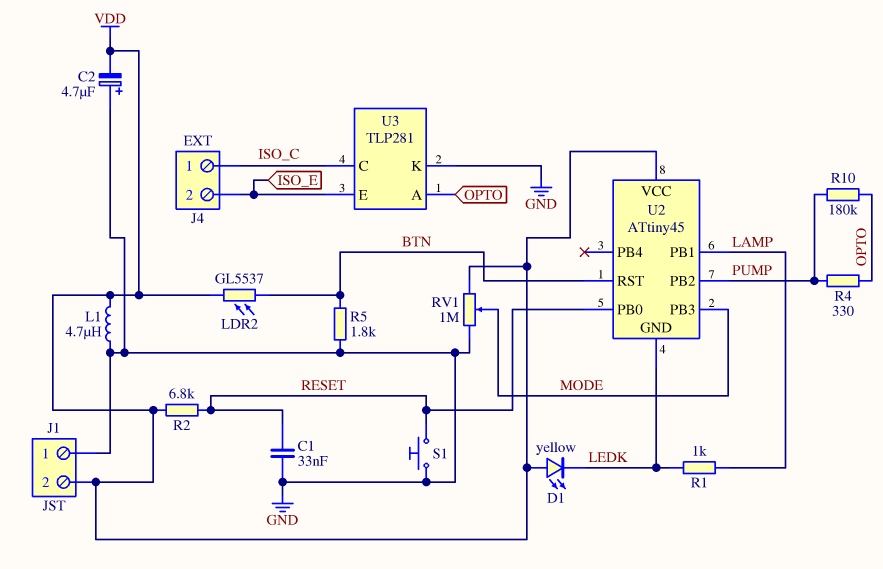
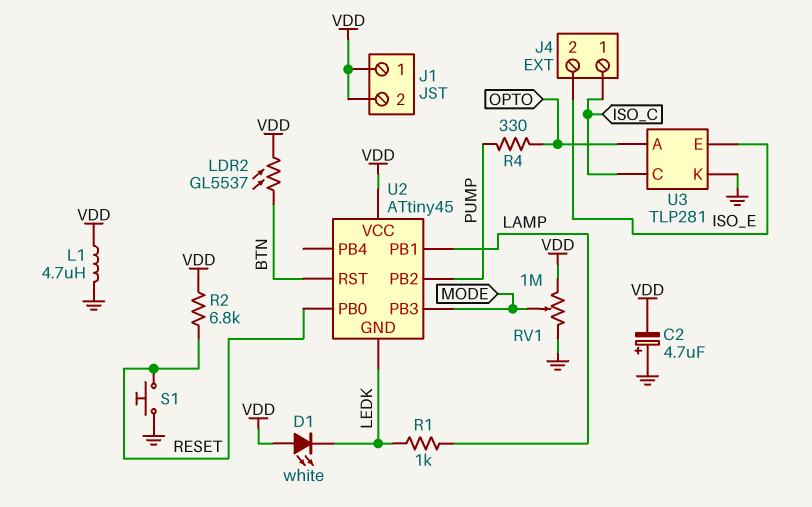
C1: 33nF (GND, RESET) -> none
D1: LED yellow (A VDD, K LEDK) -> LED white (A VDD, K LEDK)
J1 pin 1: GND -> VDD
R5: 1.8k (BTN, GND) -> none
R10: 180k (OPTO, PUMP) -> none

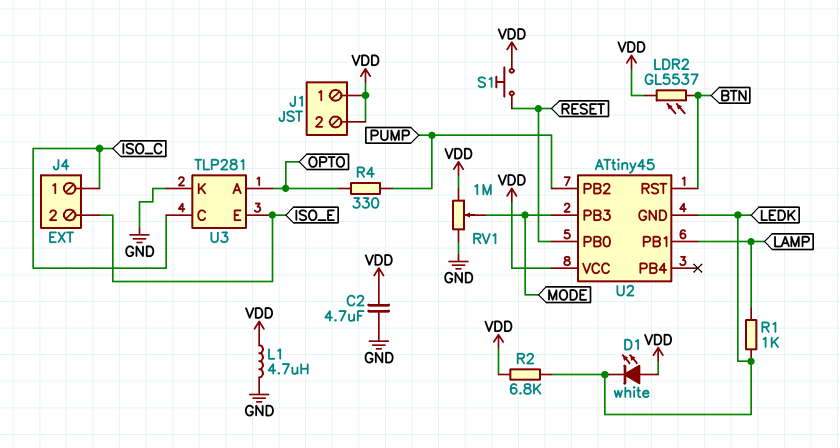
C2: 4.7uF (plus GND, minus VDD) -> 4.7uF (GND, VDD)
R2: 6.8k (RESET, VDD) -> 6.8k (LEDK, VDD)
S1: button (GND, RESET) -> button (RESET, VDD)

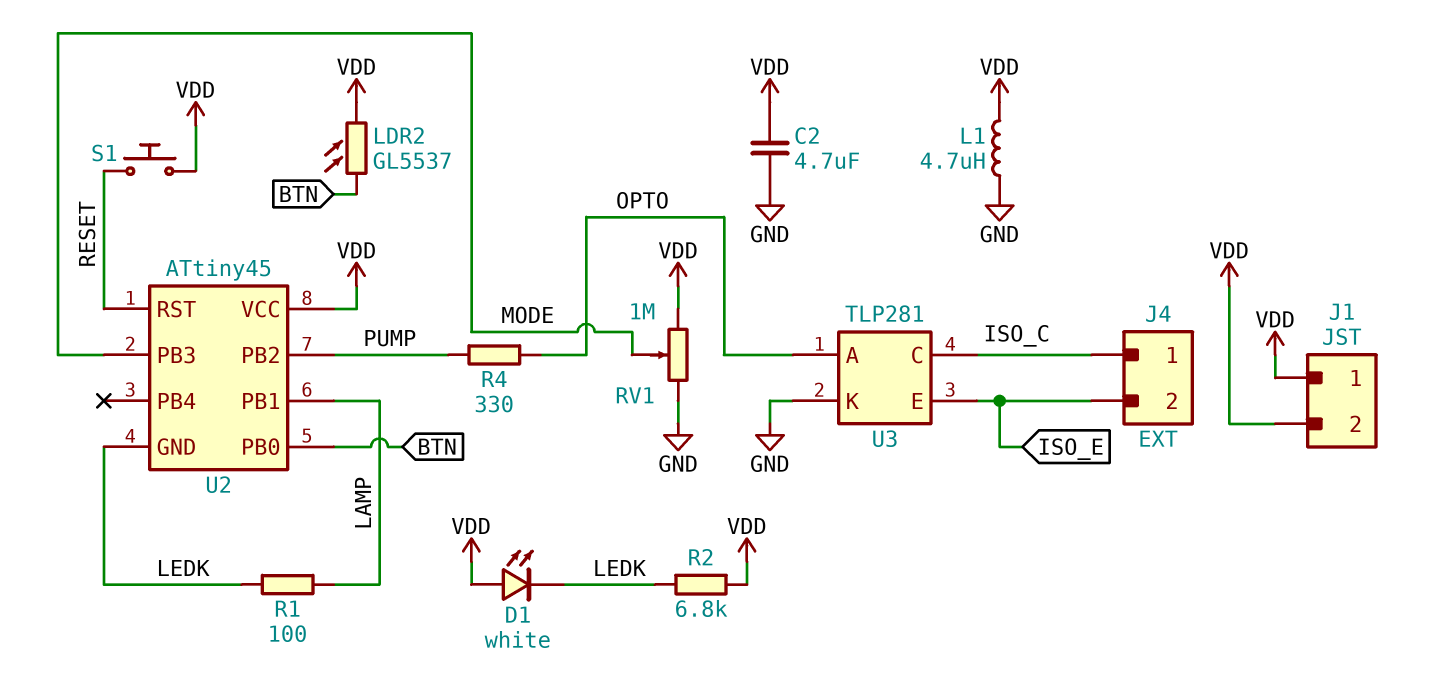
R1: 1k (LAMP, LEDK) -> 100 (LAMP, LEDK)
U2 pin PB0: RESET -> BTN
U2 pin RST: BTN -> RESET

